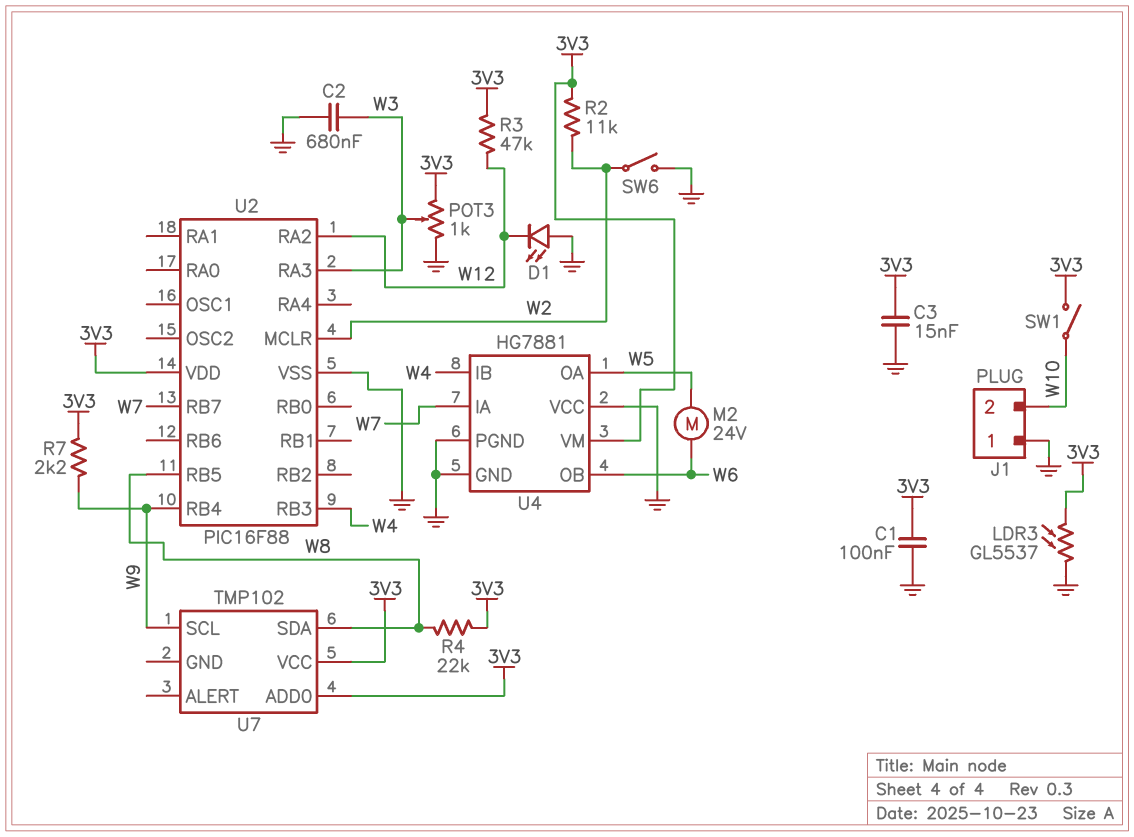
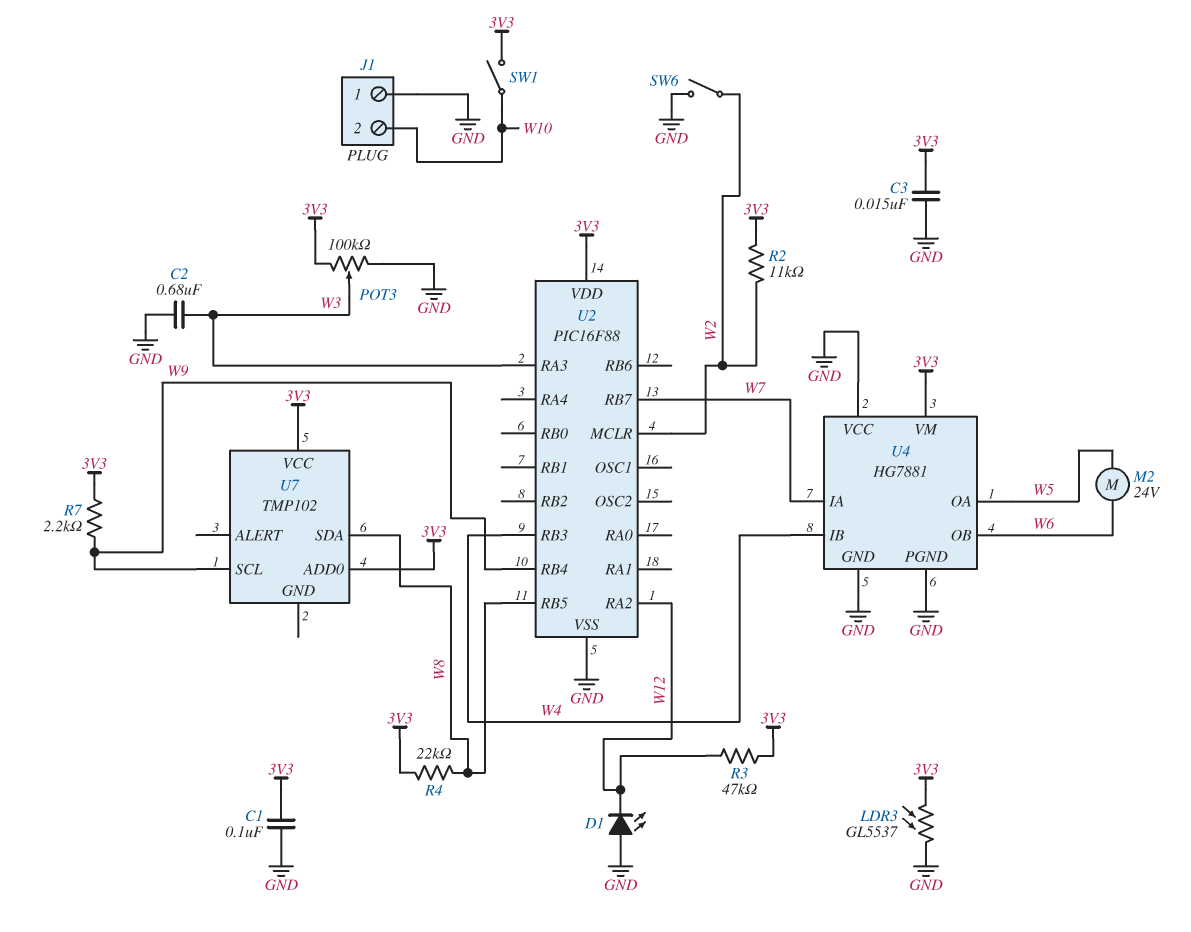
POT3: 1k (3V3, GND, wiper W3) -> 100k (3V3, GND, wiper W3)

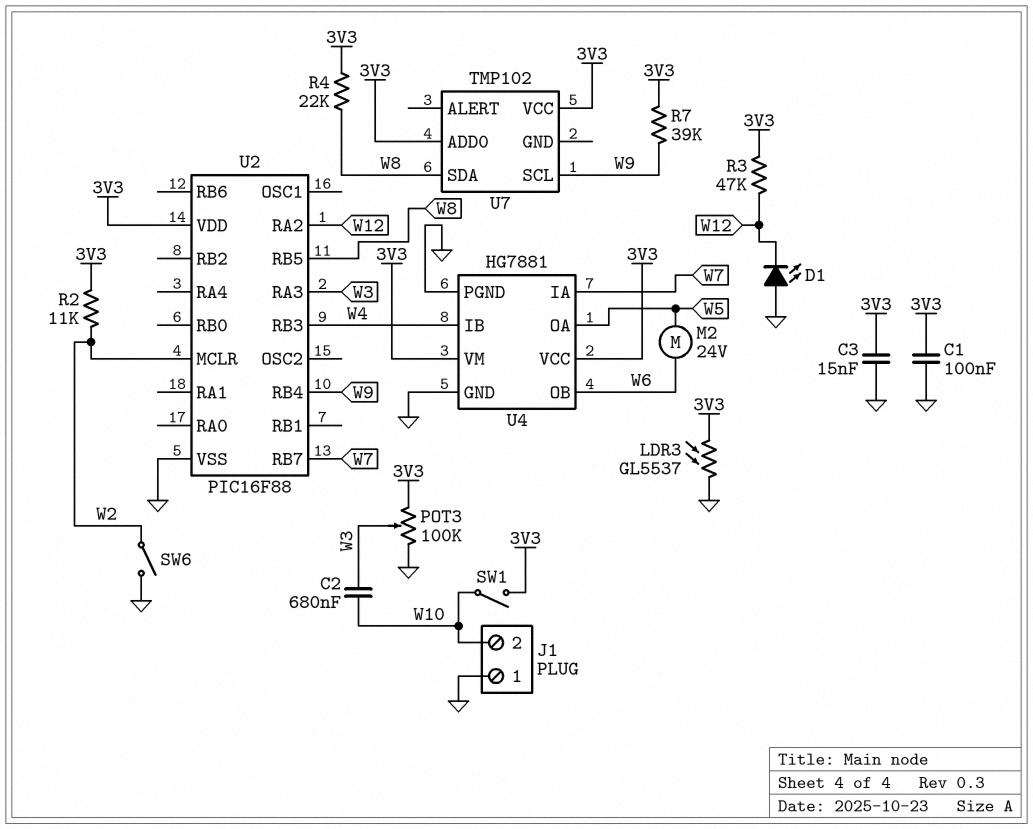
C2: 680nF (GND, W3) -> 680nF (W3, W10)
R7: 2.2k (3V3, W9) -> 39k (3V3, W9)
U4 pin VCC: GND -> 3V3

